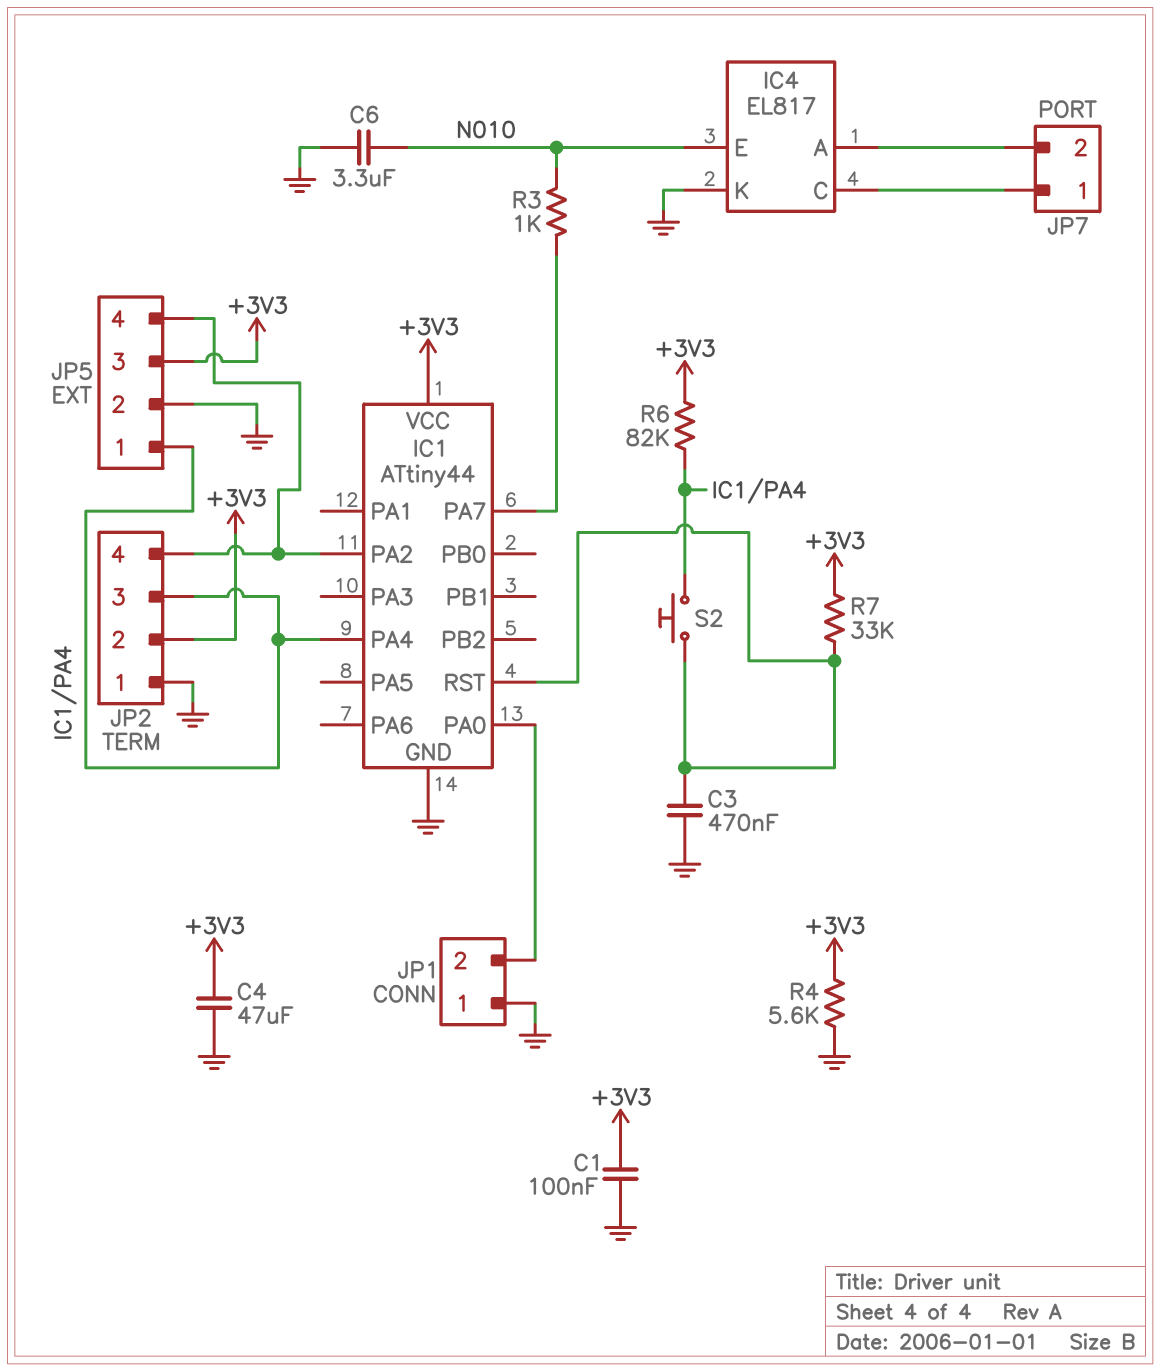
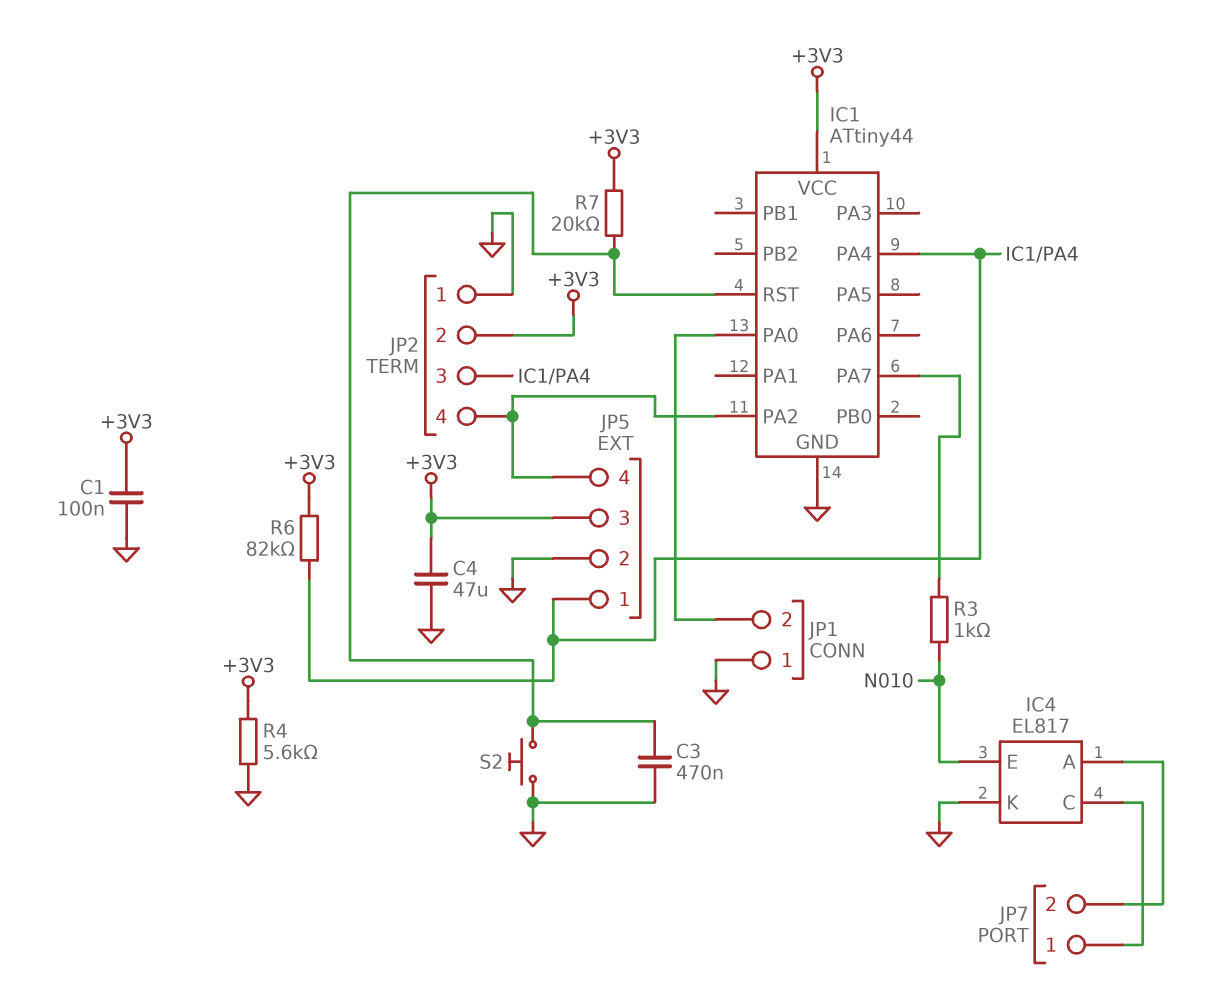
C6: 3.3uF (GND, N010) -> none
R7: 33k (+3V3, IC1/RST) -> 20k (+3V3, IC1/RST)
S2: button (IC1/PA4, IC1/RST) -> button (GND, IC1/RST)

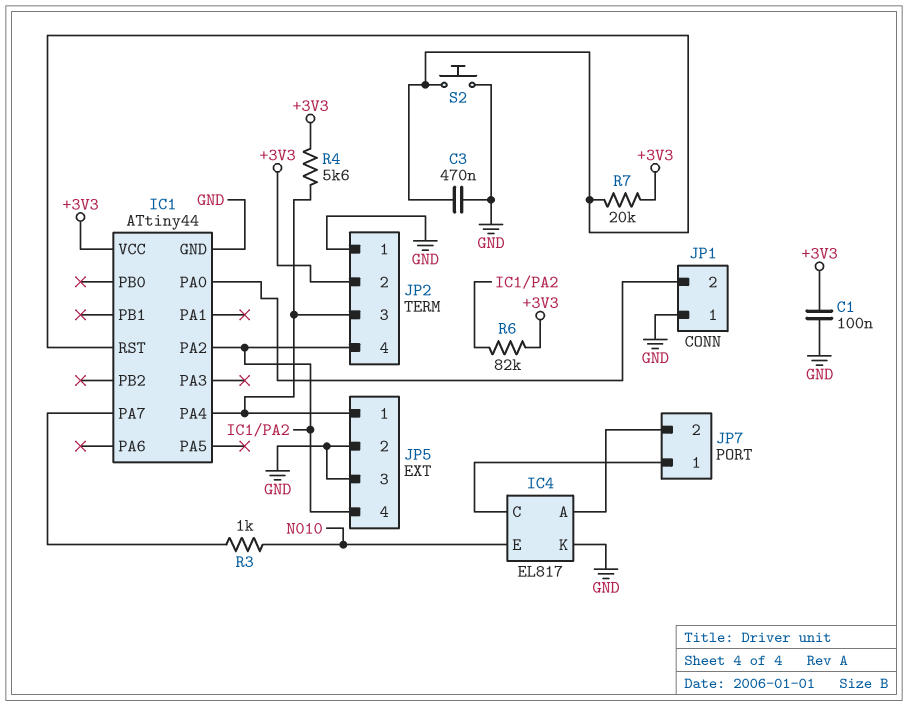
C4: 47uF (+3V3, GND) -> none
JP5 pin 3: +3V3 -> GND
R4: 5.6k (+3V3, GND) -> 5.6k (+3V3, IC1/PA4)
R6: 82k (+3V3, IC1/PA4) -> 82k (+3V3, IC1/PA2)

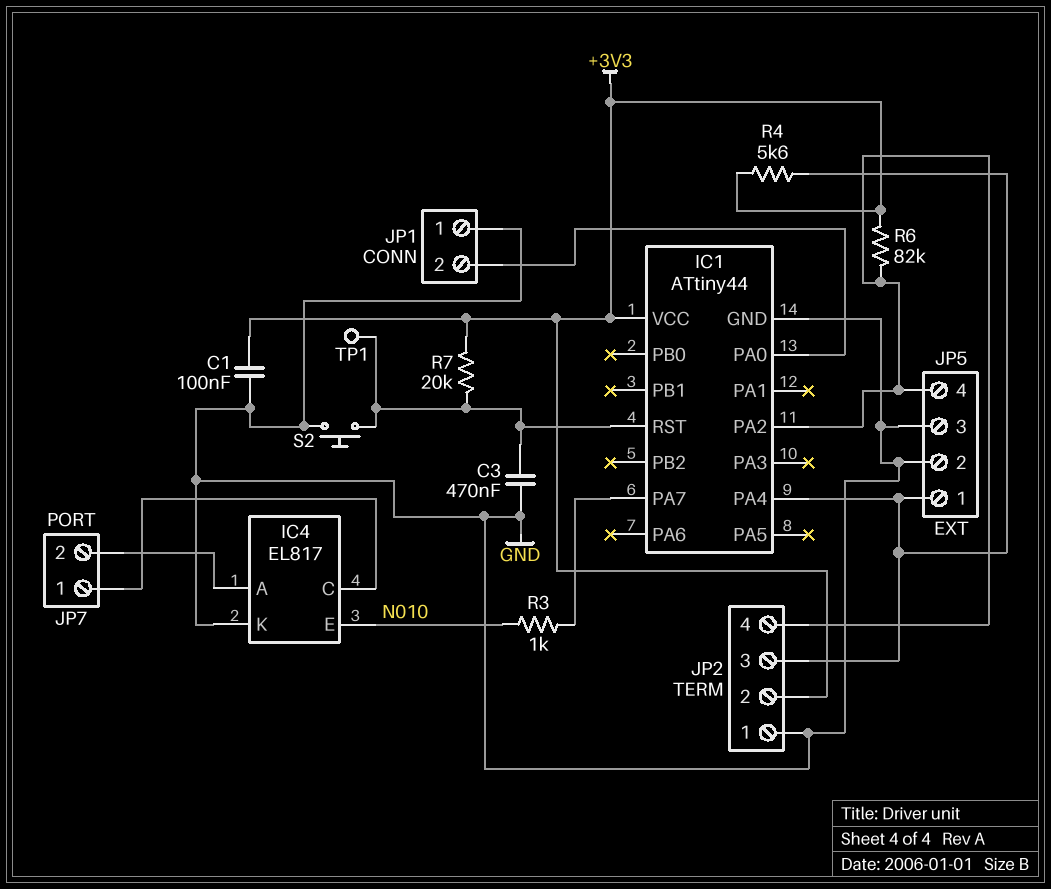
TP1: none -> test point (IC1/RST)

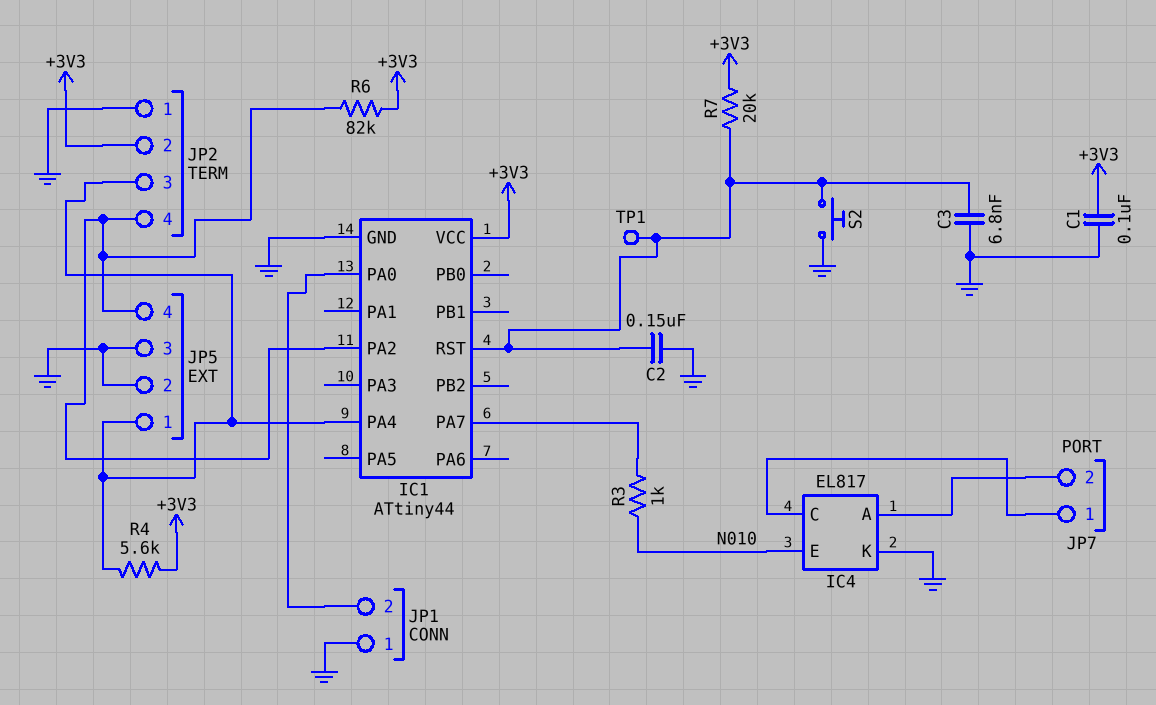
C2: none -> 150nF (GND, IC1/RST)
C3: 470nF (GND, IC1/RST) -> 6.8nF (GND, IC1/RST)

